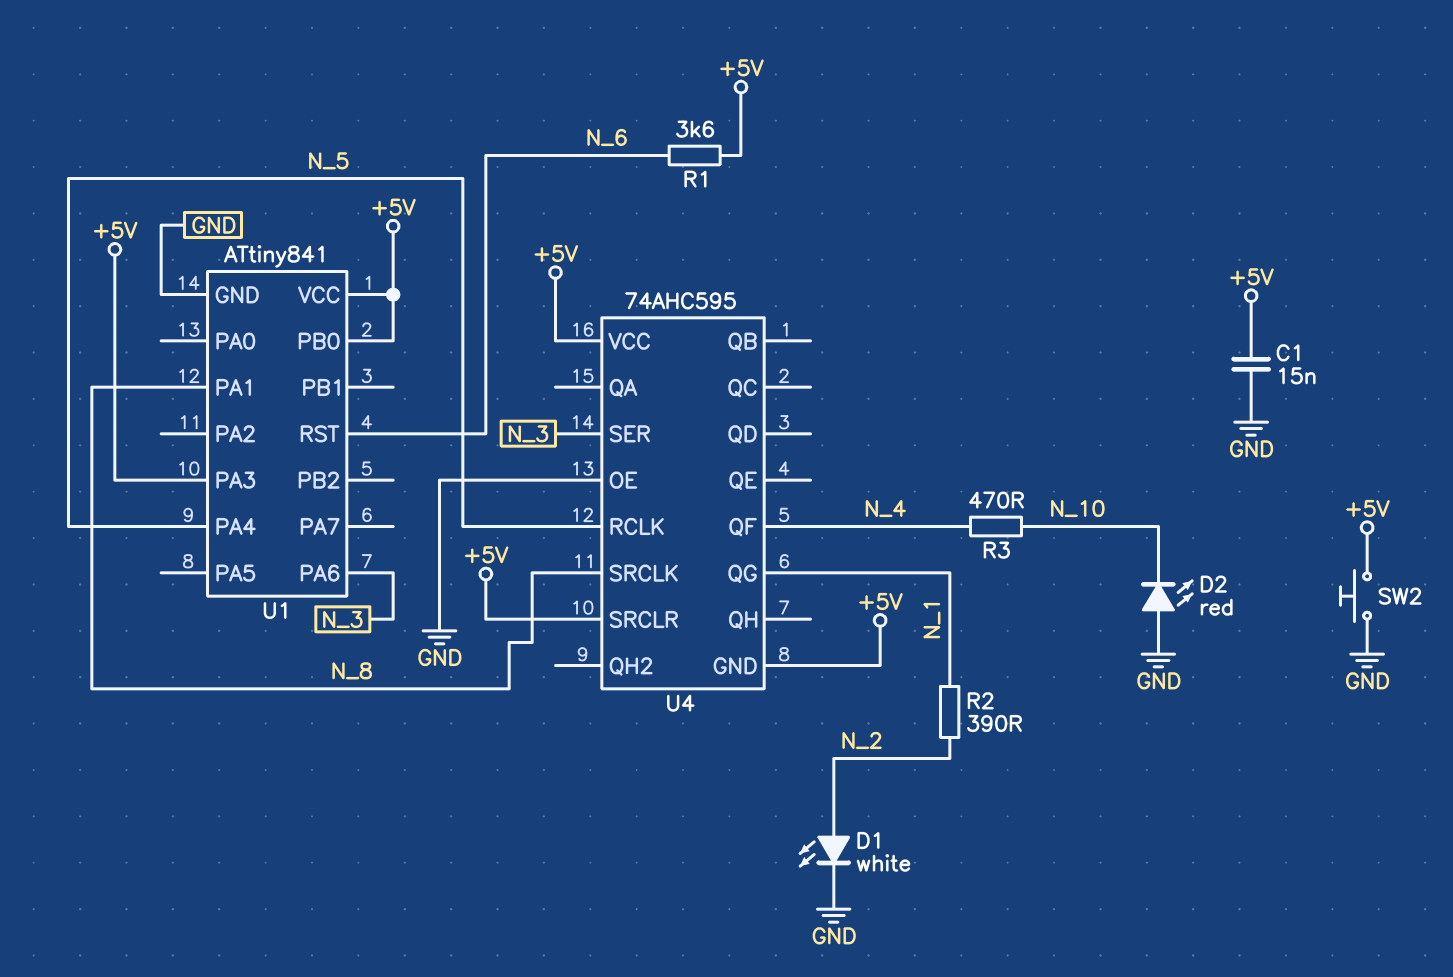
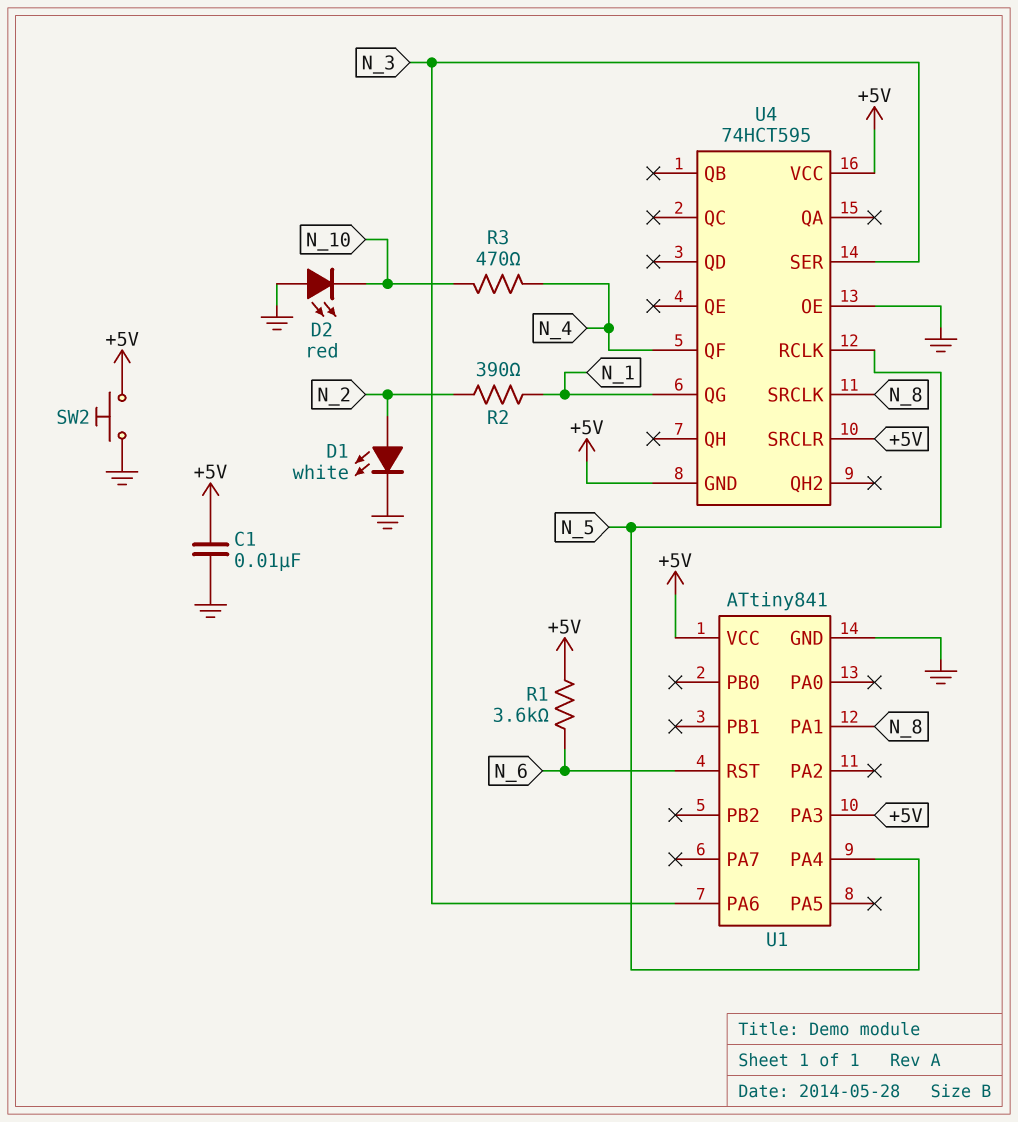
C1: 15nF (+5V, GND) -> 10nF (+5V, GND)
U1 pin PB0: +5V -> none
U4: 74AHC595 -> 74HCT595

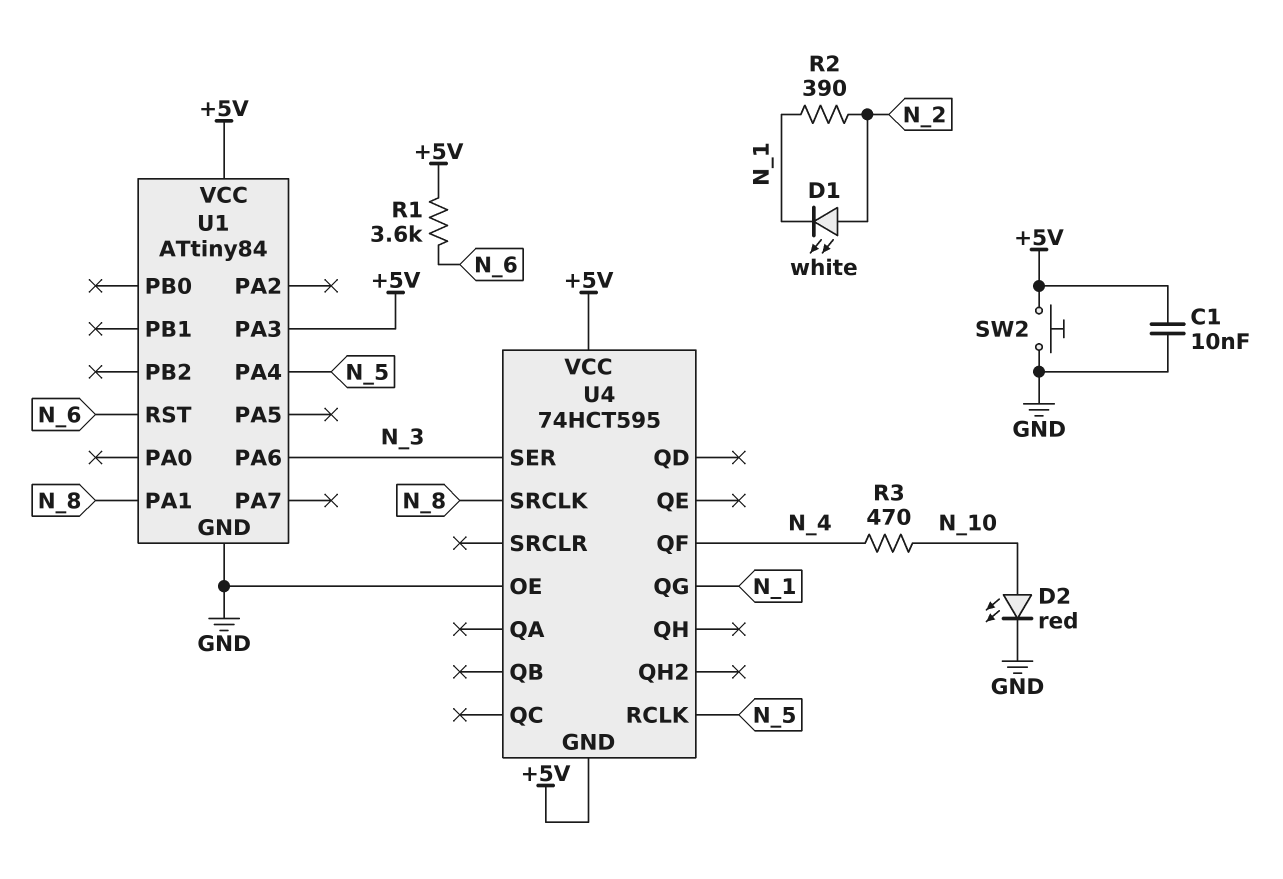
D1: LED white (A N_2, K GND) -> LED white (A N_2, K N_1)
D2: LED red (A GND, K N_10) -> LED red (A N_10, K GND)
U1: ATtiny841 -> ATtiny84
U4 pin SRCLR: +5V -> none

